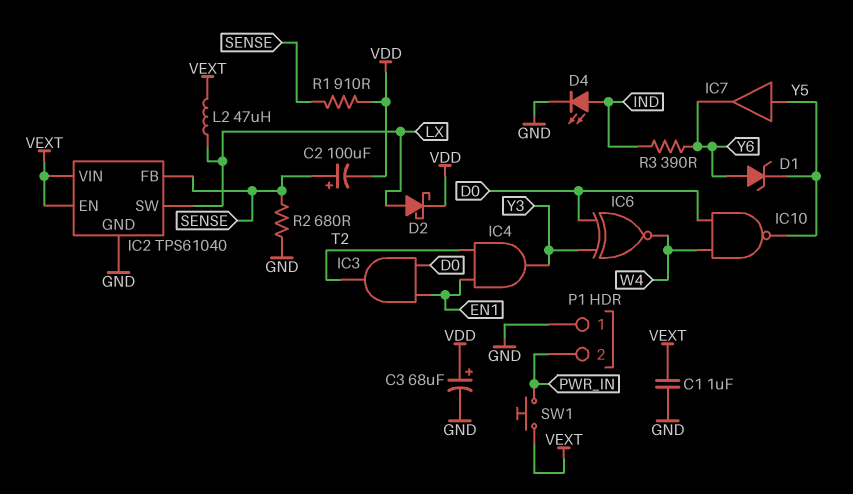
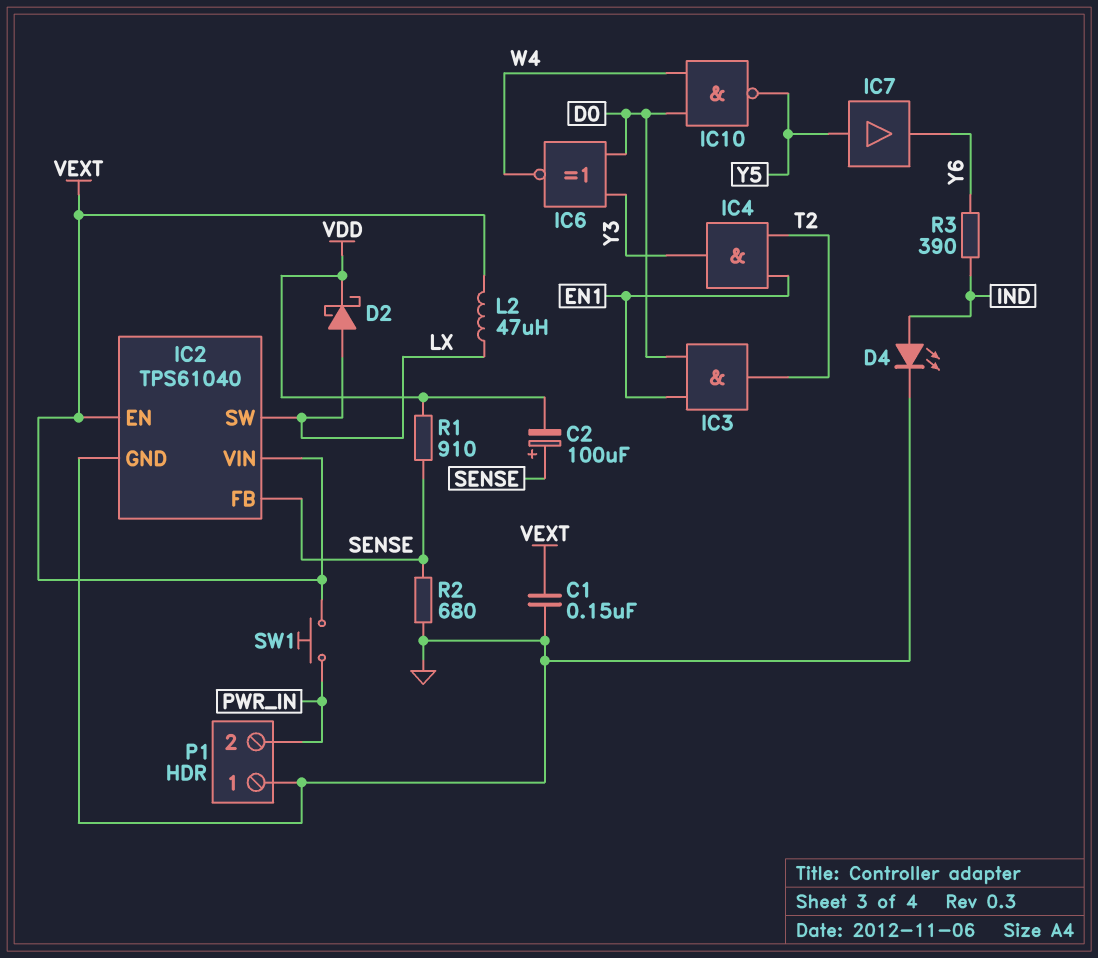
C1: 1uF (GND, VEXT) -> 150nF (GND, VEXT)
C3: 68uF (plus VDD, minus GND) -> none
D1: zener (A Y6, K Y5) -> none

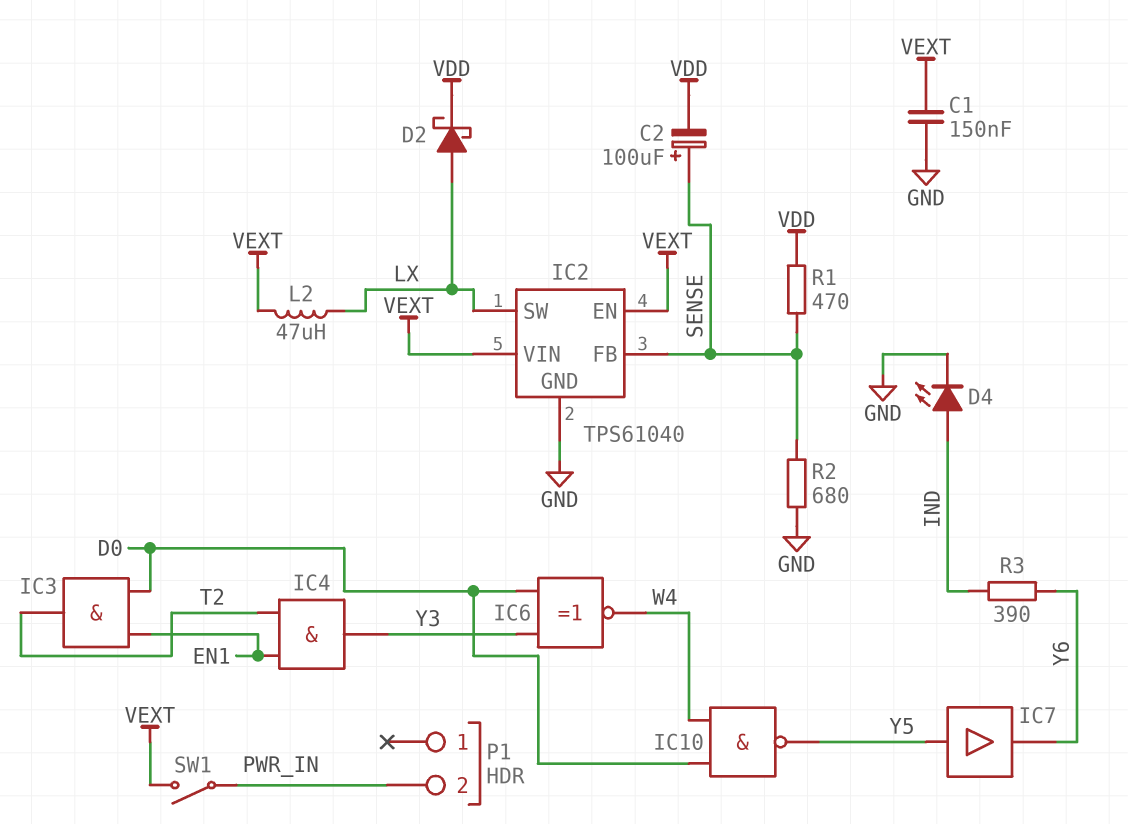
P1 pin 1: GND -> none
R1: 910 (SENSE, VDD) -> 470 (SENSE, VDD)
SW1: button (PWR_IN, VEXT) -> switch (PWR_IN, VEXT)

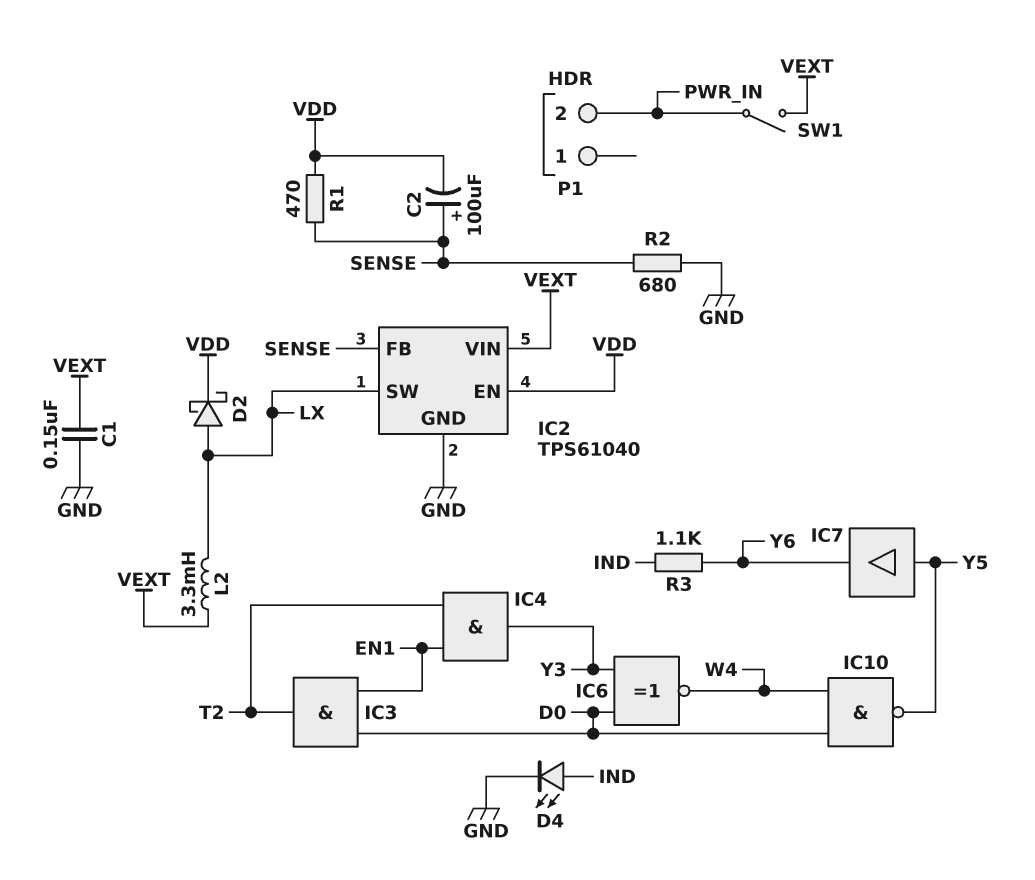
IC2 pin EN: VEXT -> VDD
L2: 47uH (LX, VEXT) -> 3.3mH (LX, VEXT)
R3: 390 (IND, Y6) -> 1.1k (IND, Y6)

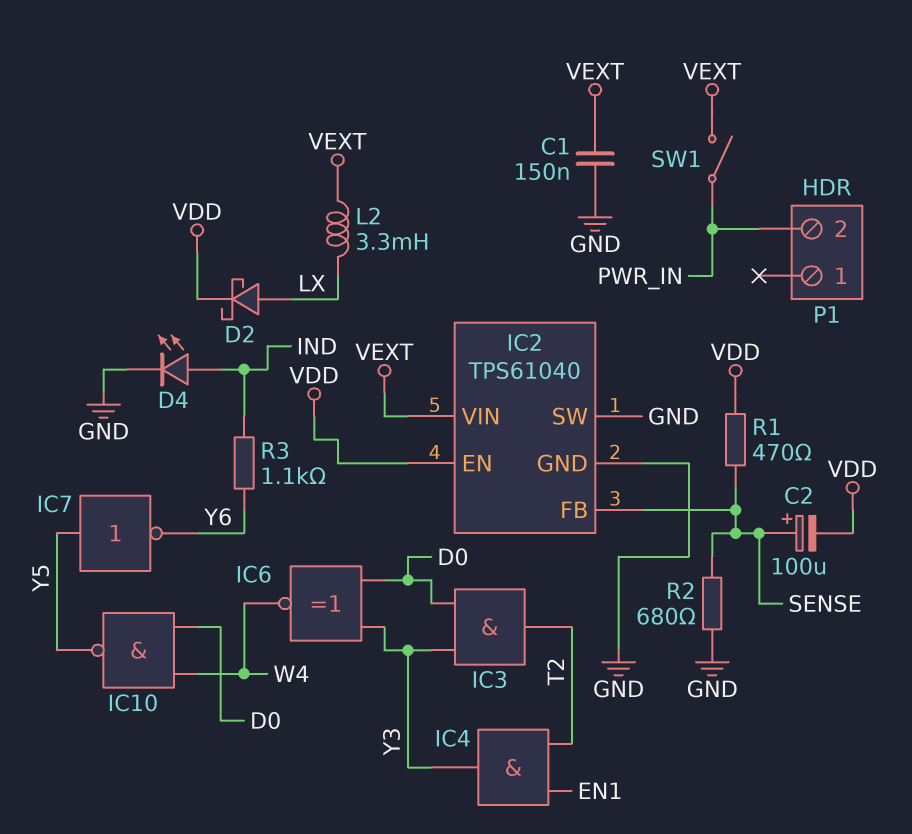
IC2 pin SW: LX -> GND
IC3: AND (in D0, in EN1, out T2) -> AND (in D0, in Y3, out T2)
IC7: buffer (in Y5, out Y6) -> NOT (in Y5, out Y6)

